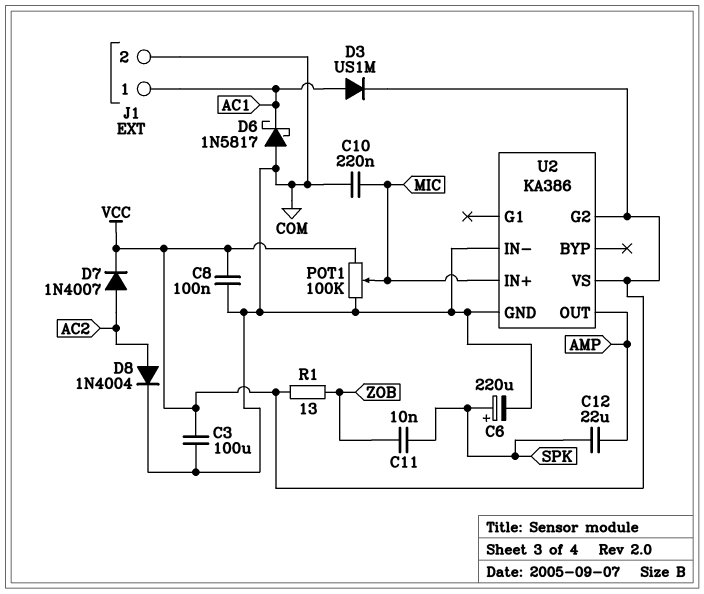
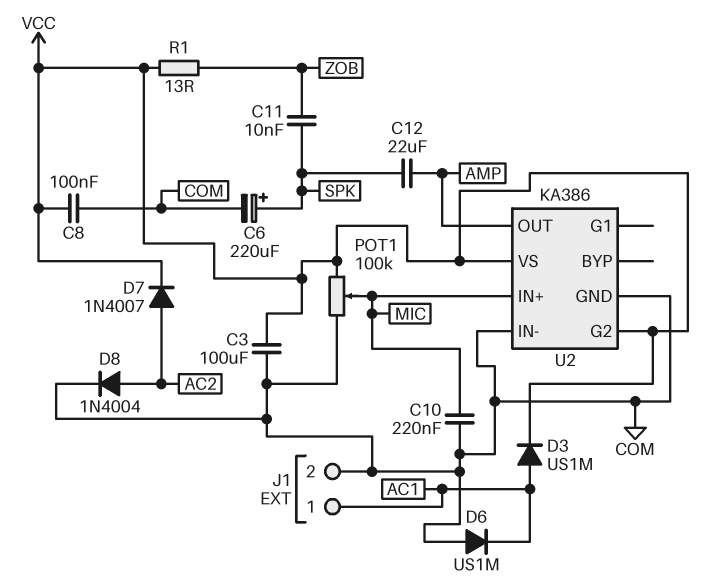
D6: schottky 1N5817 (A COM, K AC1) -> diode US1M (A COM, K AC1)

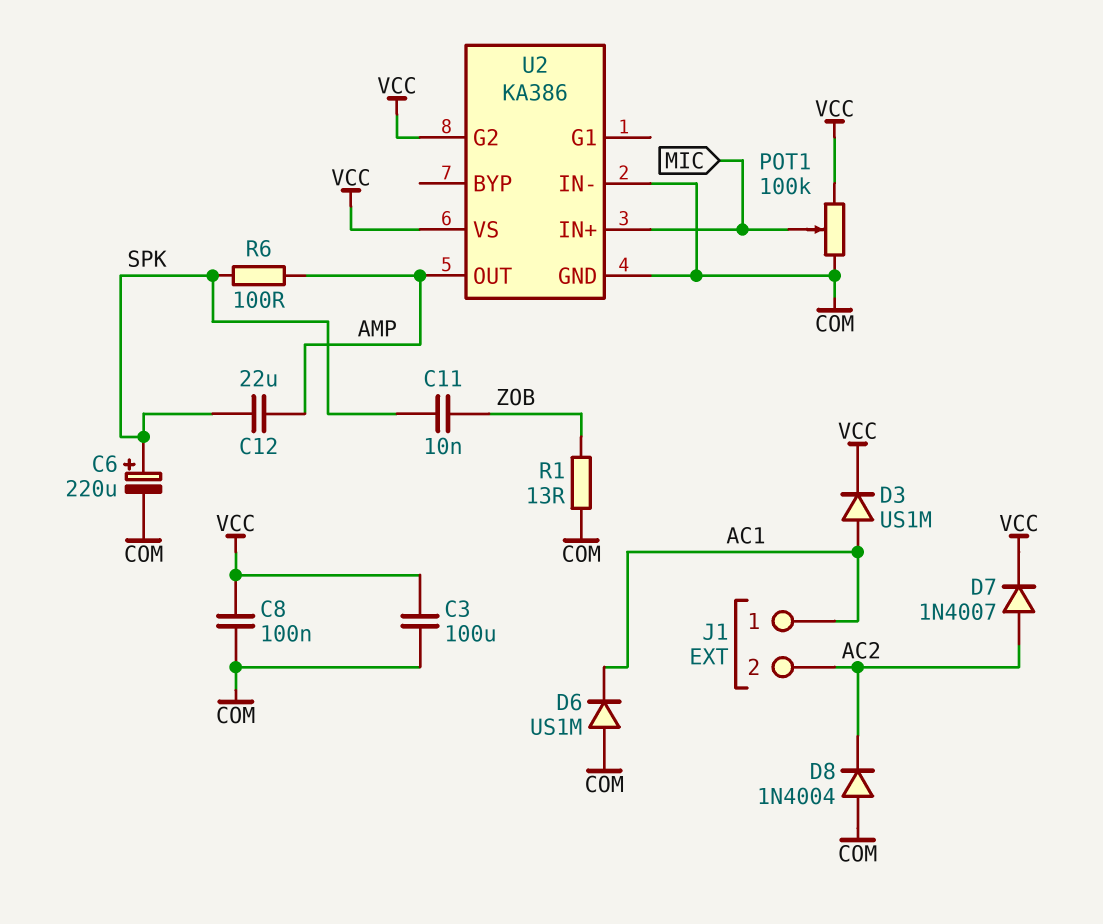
C10: 220nF (COM, MIC) -> none
D8: diode 1N4004 (A AC2, K COM) -> diode 1N4004 (A COM, K AC2)
J1 pin 2: COM -> AC2
R1: 13 (VCC, ZOB) -> 13 (COM, ZOB)
R6: none -> 100 (AMP, SPK)

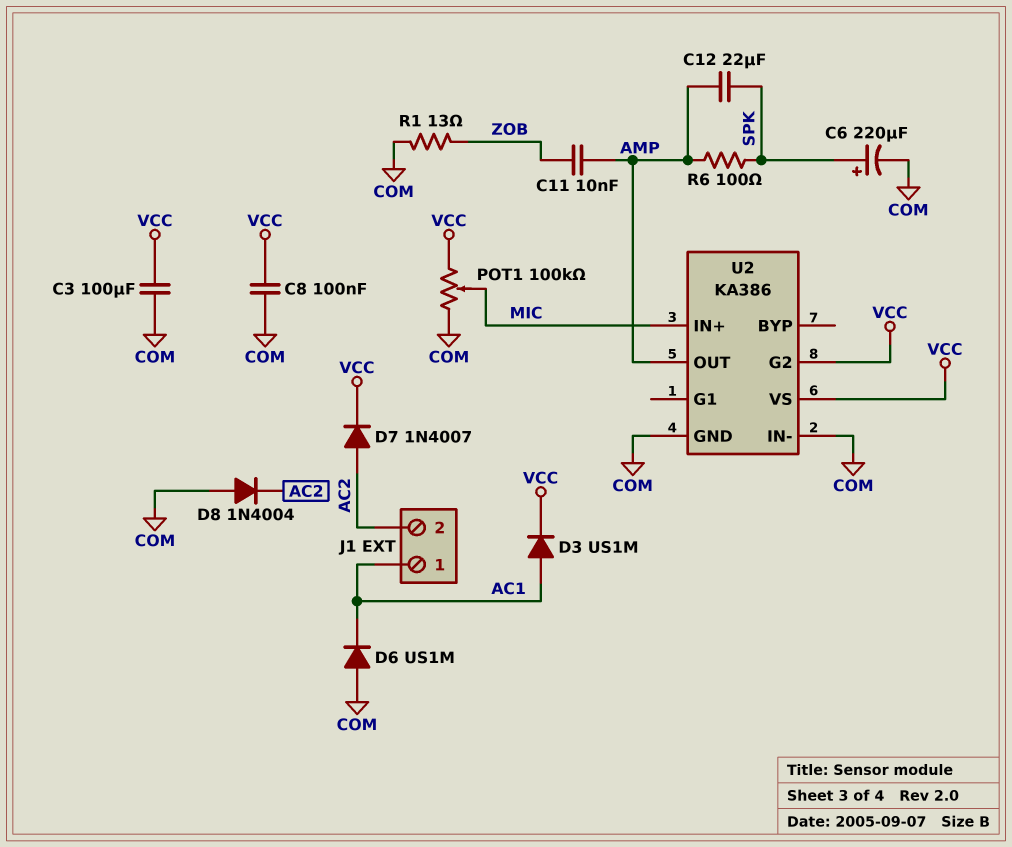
C11: 10nF (SPK, ZOB) -> 10nF (AMP, ZOB)

